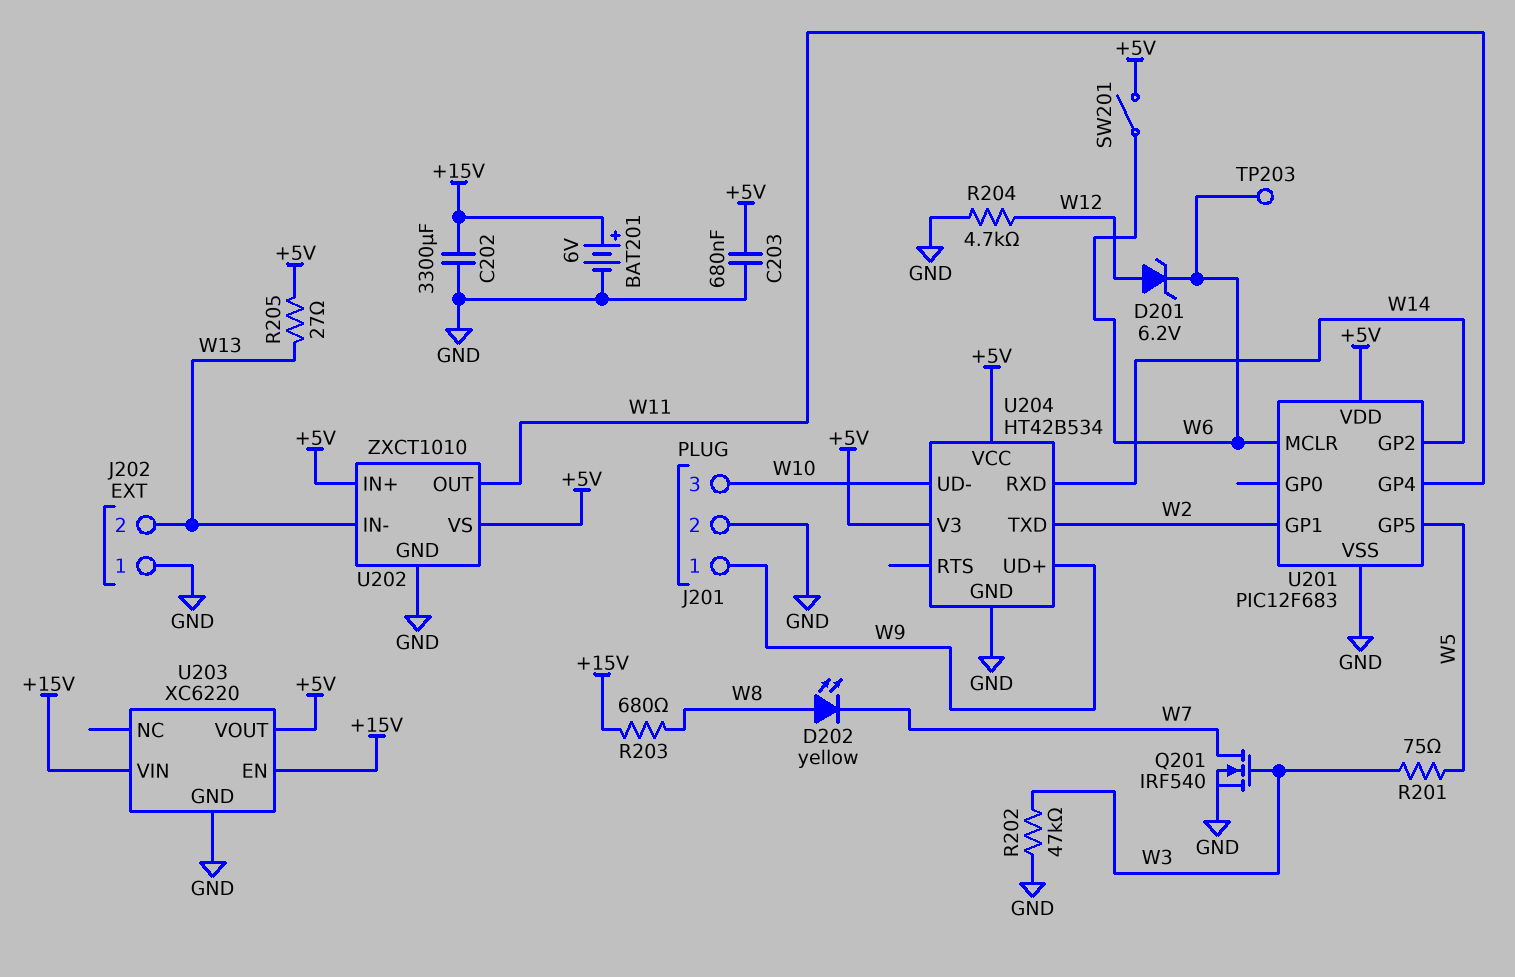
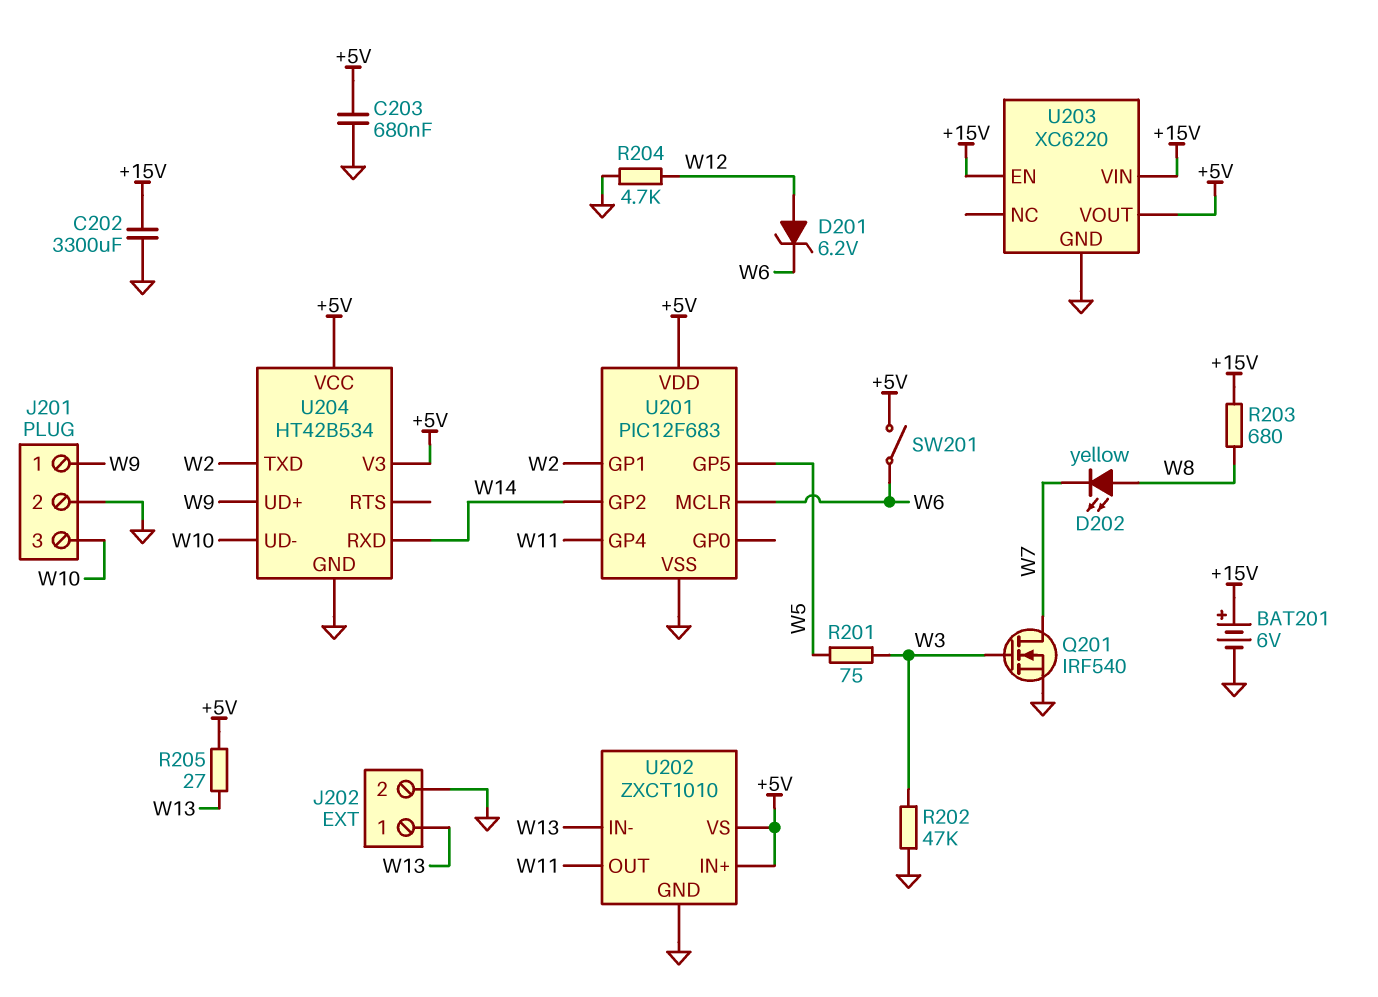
J202 pin 1: GND -> W13
J202 pin 2: W13 -> GND
TP203: test point (W6) -> none

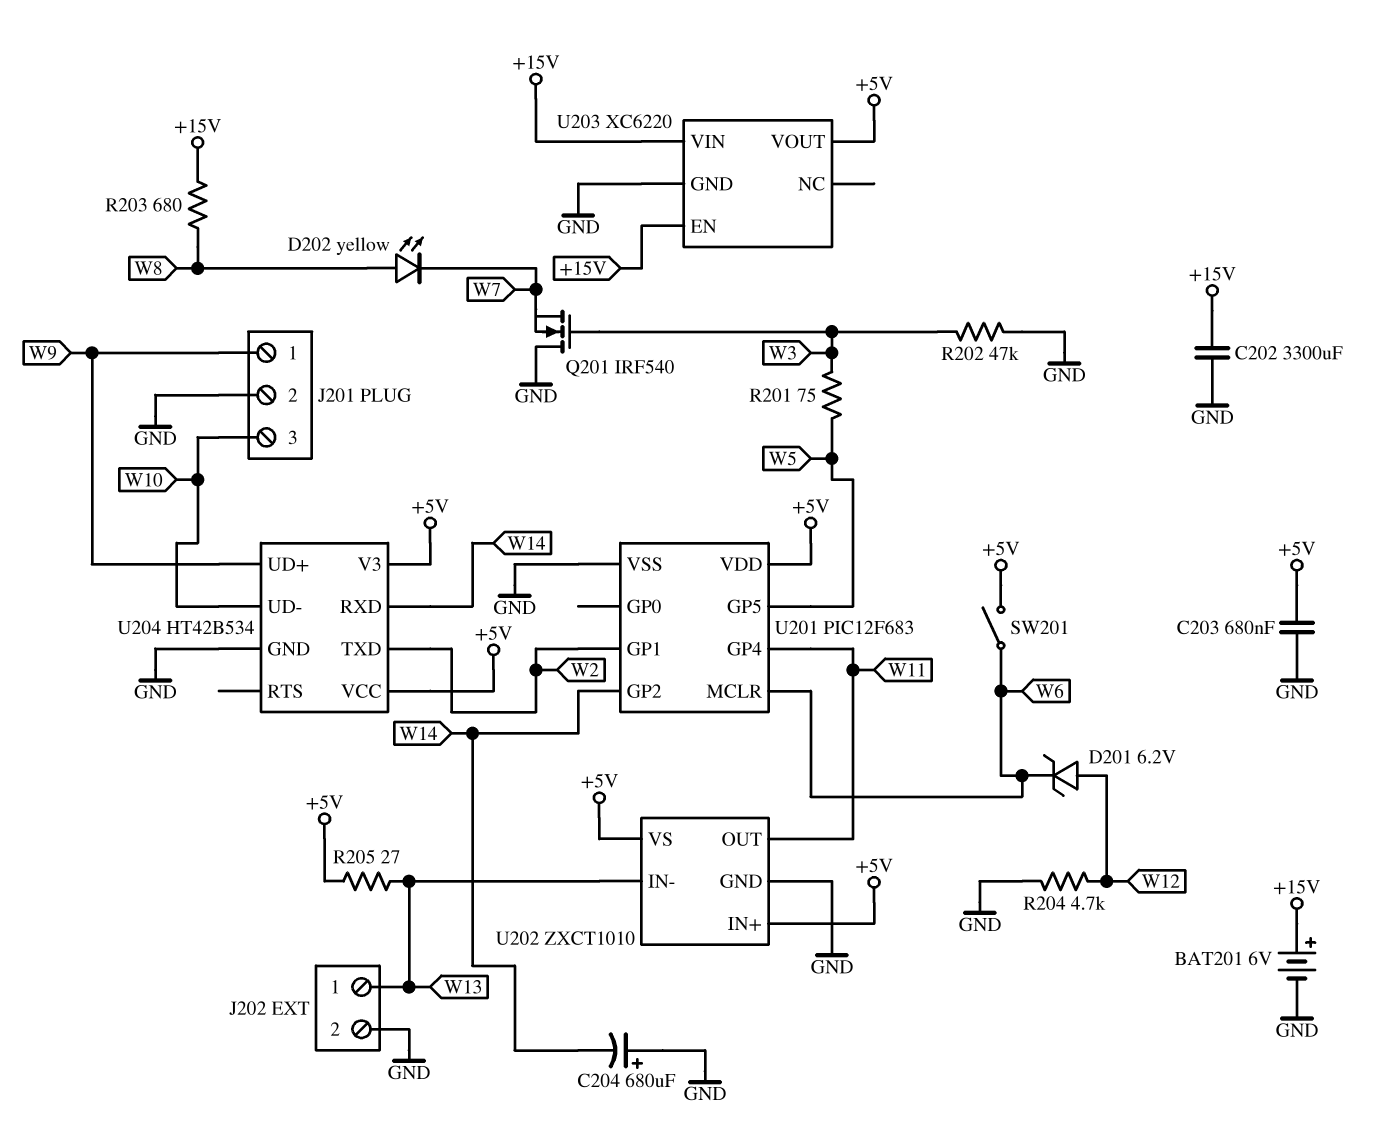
C204: none -> 680uF (plus GND, minus W14)
Q201: NMOS IRF540 (G W3, D W7, S GND) -> NMOS IRF540 (G W3, D GND, S W7)

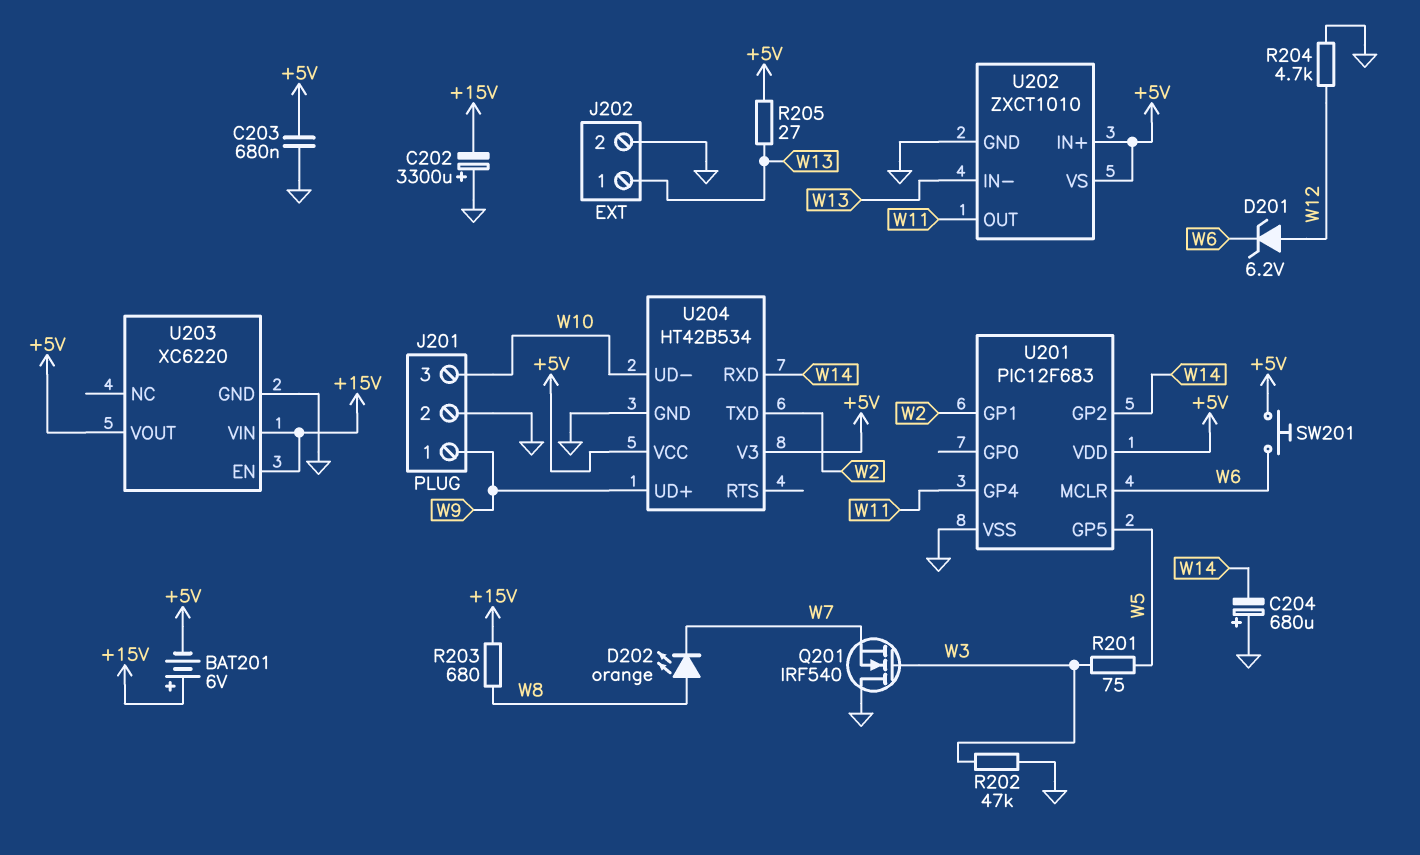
BAT201: 6V (plus +15V, minus GND) -> 6V (plus +15V, minus +5V)
C202: 3300uF (+15V, GND) -> 3300uF (plus GND, minus +15V)
D202: LED yellow (A W8, K W7) -> LED orange (A W8, K W7)
SW201: switch (+5V, W6) -> button (+5V, W6)

